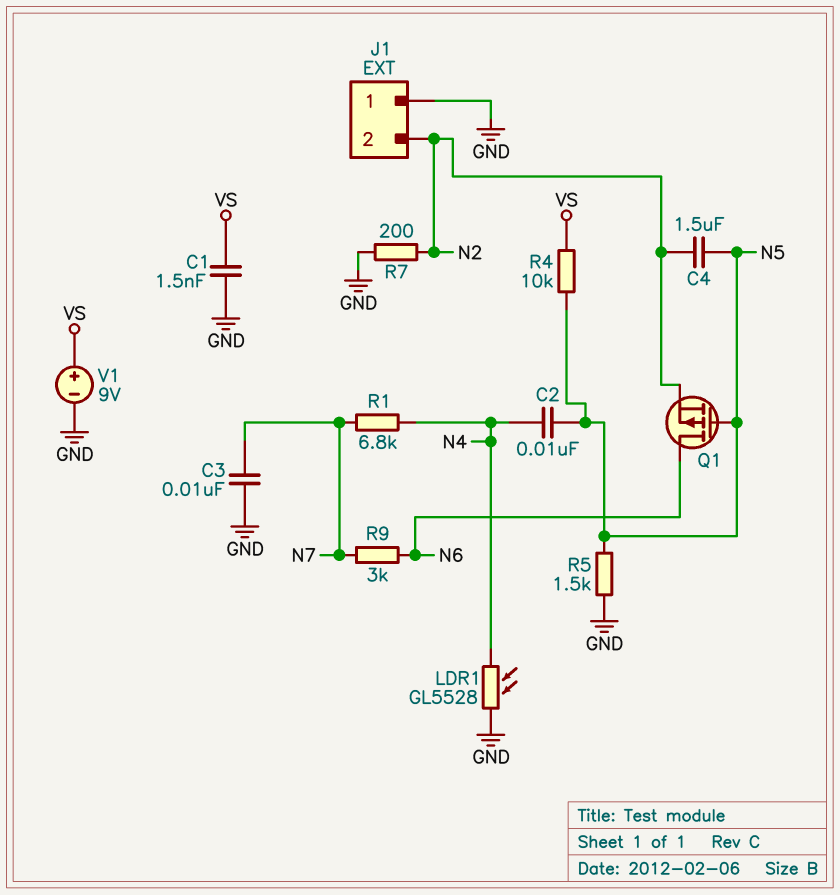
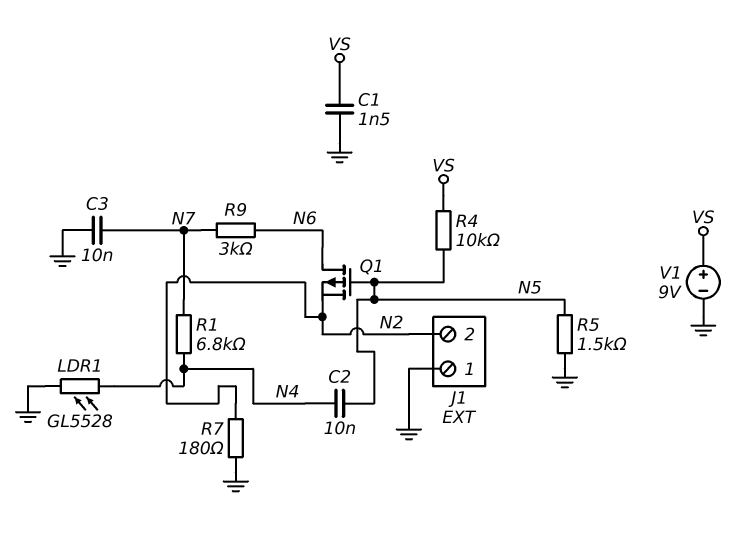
C4: 1.5uF (N2, N5) -> none
R7: 200 (GND, N2) -> 180 (GND, N2)

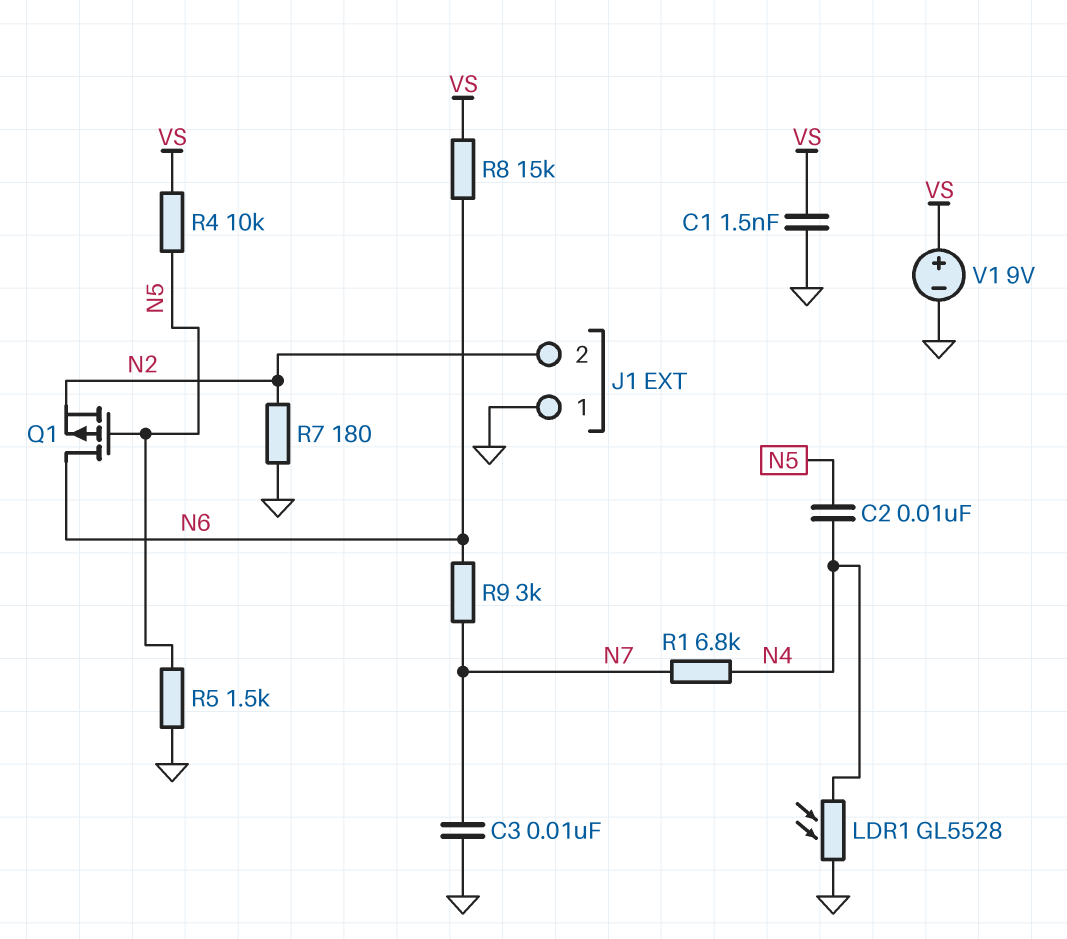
R8: none -> 15k (N6, VS)

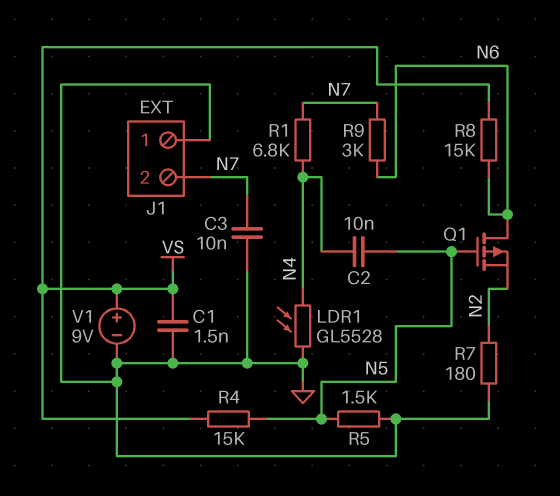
J1 pin 2: N2 -> N7
R4: 10k (N5, VS) -> 15k (N5, VS)

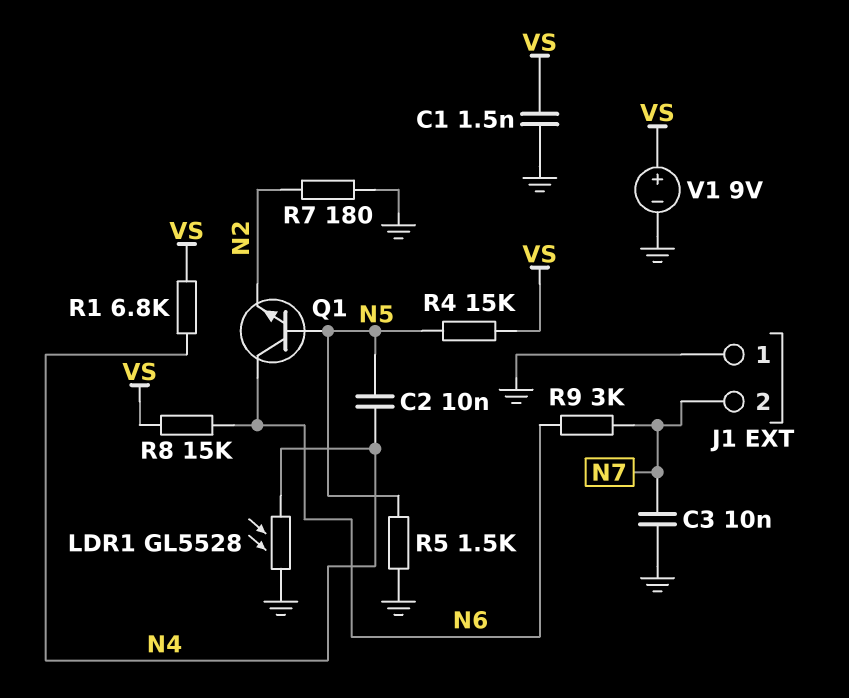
Q1: PMOS (G N5, D N6, S N2) -> NPN (B N5, C N6, E N2)
R1: 6.8k (N4, N7) -> 6.8k (N4, VS)

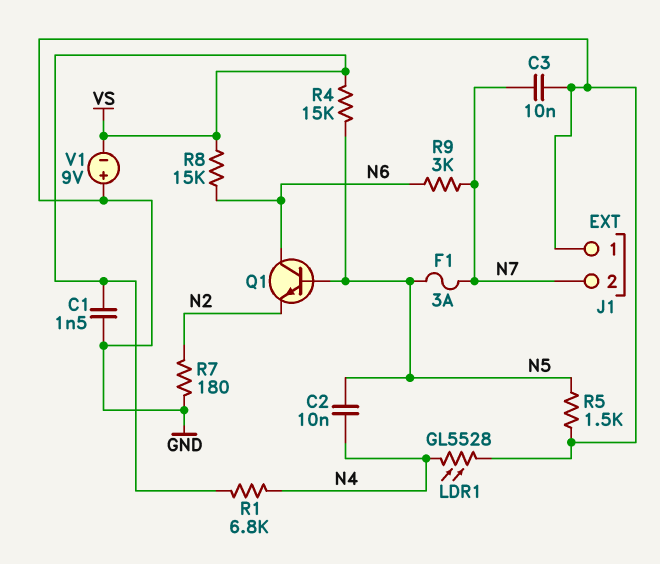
F1: none -> 3A (N5, N7)
V1: 9V (plus VS, minus GND) -> 9V (plus GND, minus VS)

